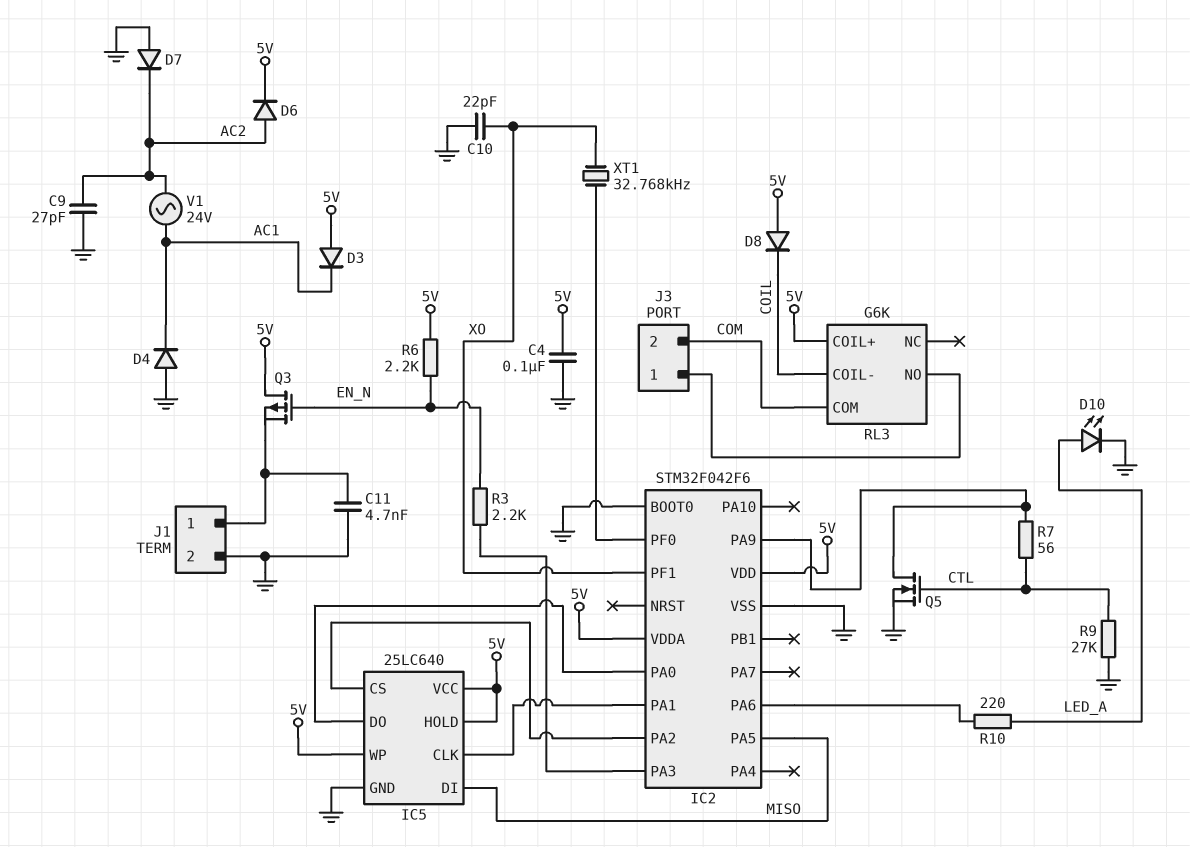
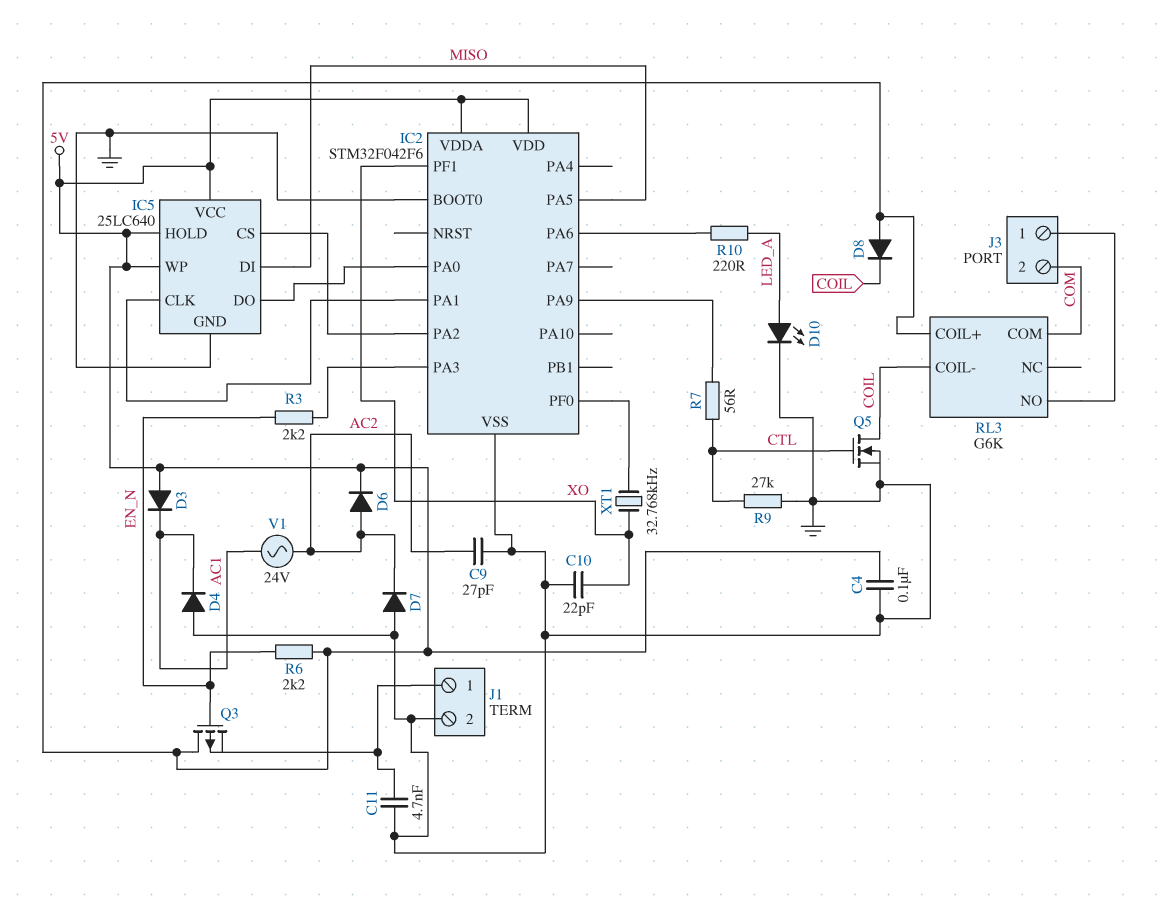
Q5: NMOS (G CTL, D IC2/PA9, S GND) -> NMOS (G CTL, D COIL, S GND)

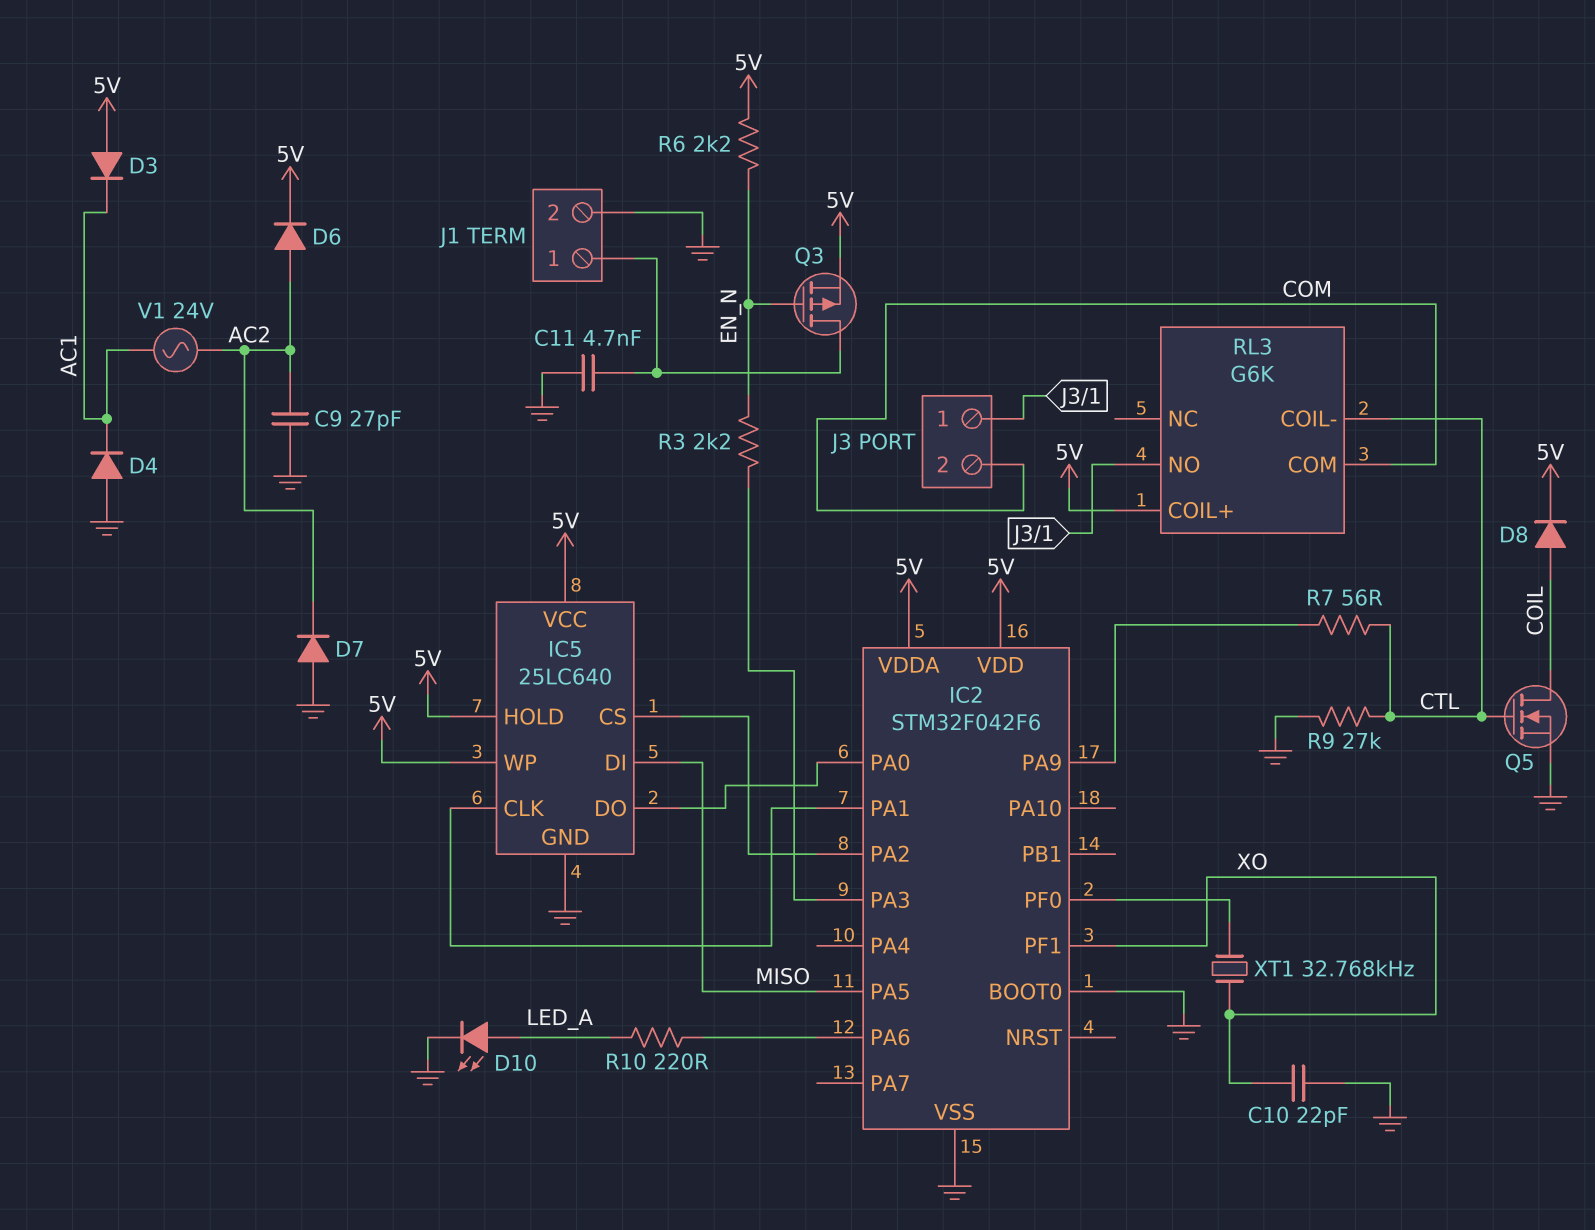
C4: 100nF (5V, GND) -> none
D8: diode (A 5V, K COIL) -> diode (A COIL, K 5V)
Q3: PMOS (G EN_N, D 5V, S J1/1) -> PMOS (G EN_N, D J1/1, S 5V)
RL3 pin COIL-: COIL -> CTL

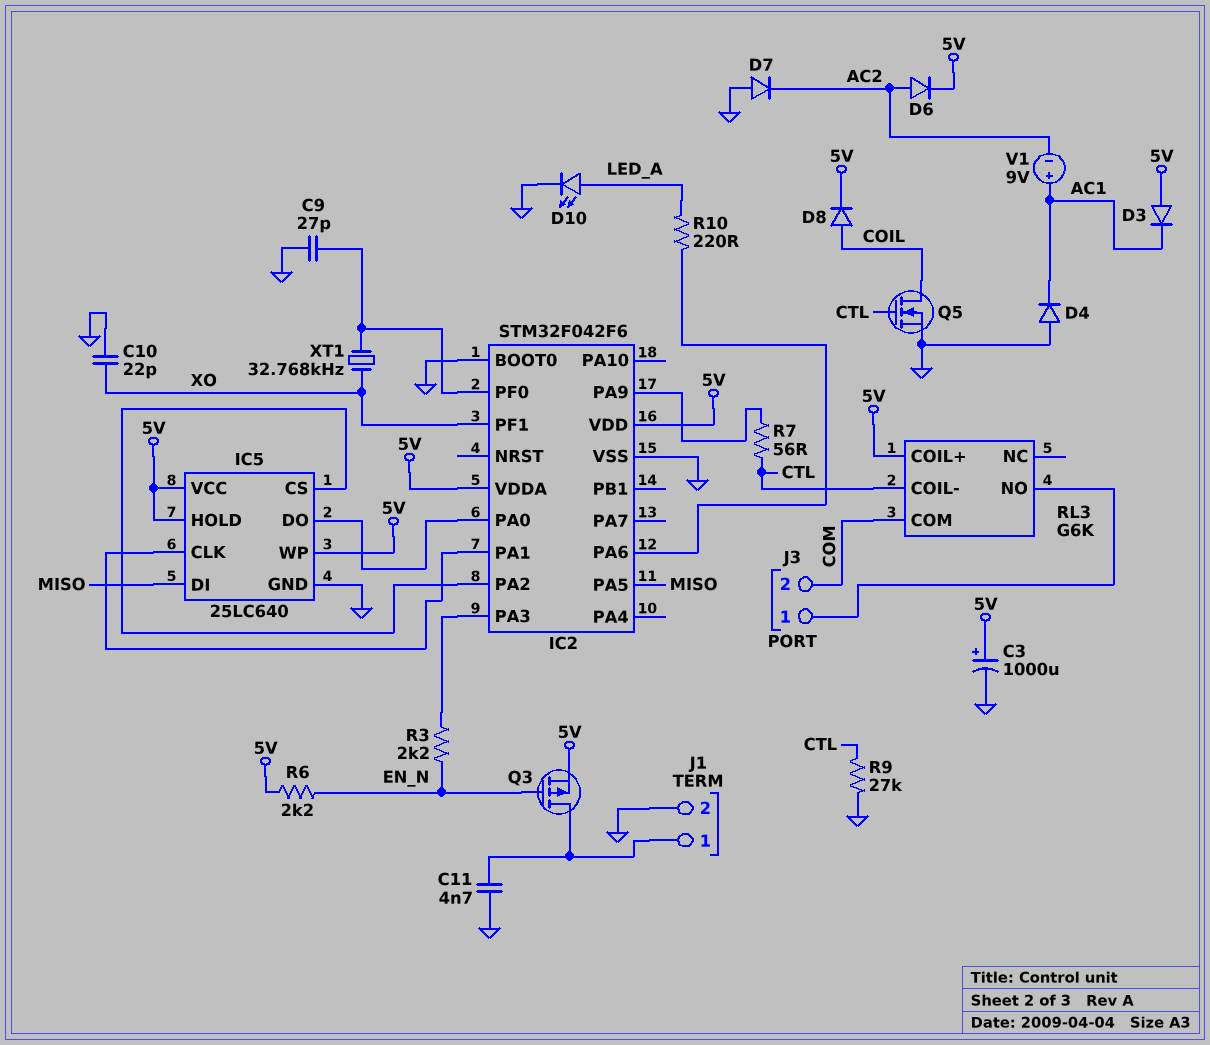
C3: none -> 1000uF (plus 5V, minus GND)
C9: 27pF (AC2, GND) -> 27pF (GND, IC2/PF0)
V1: AC 24V (AC1, AC2) -> 9V (plus AC1, minus AC2)

